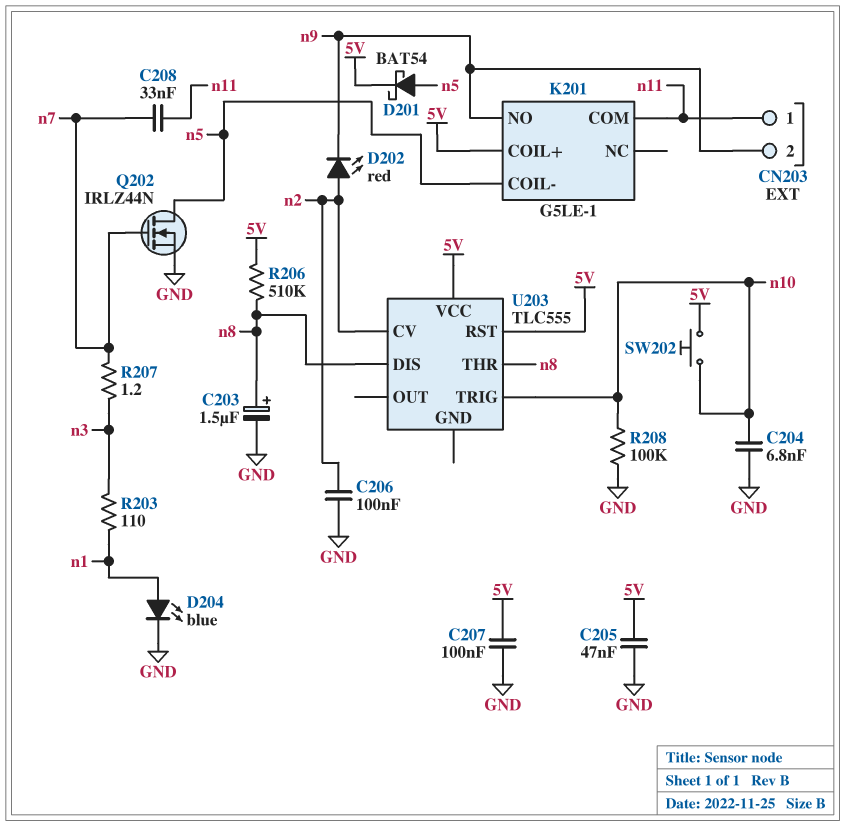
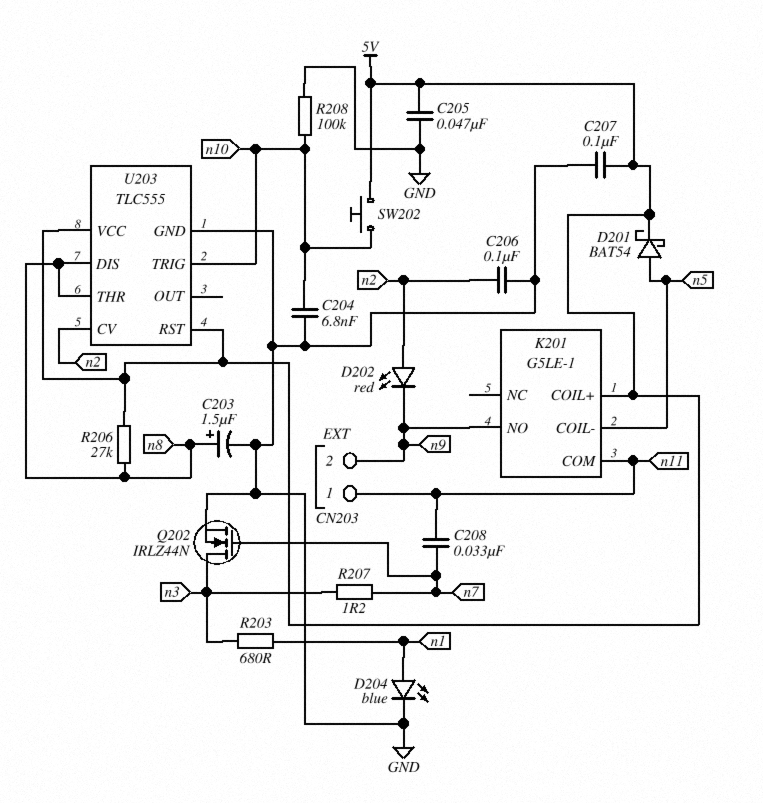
Q202: NMOS IRLZ44N (G n7, D n5, S GND) -> NMOS IRLZ44N (G n7, D n3, S GND)
R203: 110 (n1, n3) -> 680 (n1, n3)
R206: 510k (5V, n8) -> 27k (5V, n8)
U203 pin GND: none -> GND

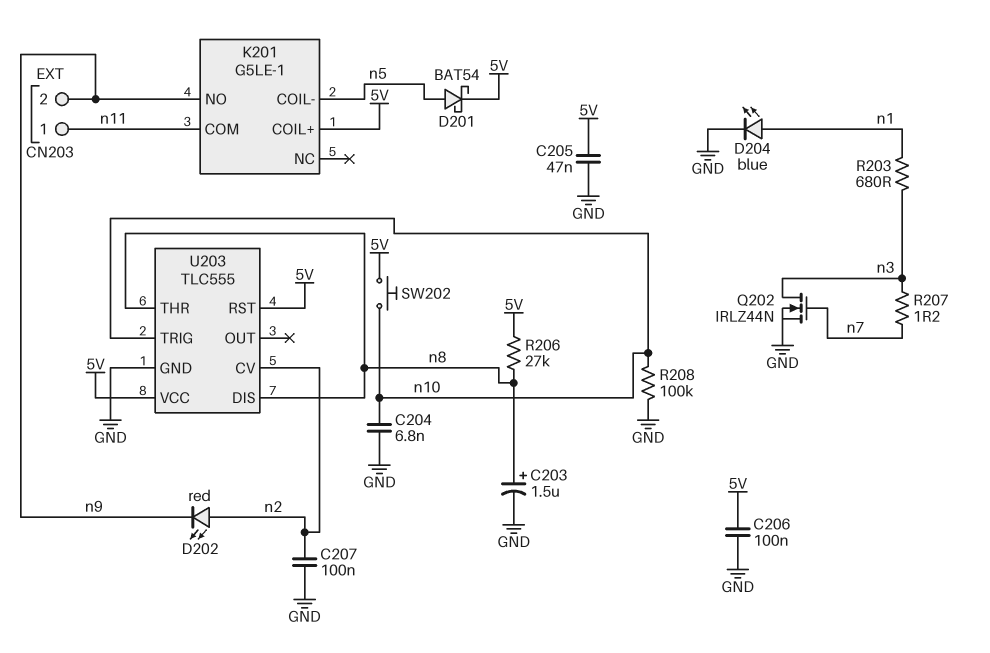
C206: 100nF (GND, n2) -> 100nF (5V, GND)
C207: 100nF (5V, GND) -> 100nF (GND, n2)
C208: 33nF (n7, n11) -> none

